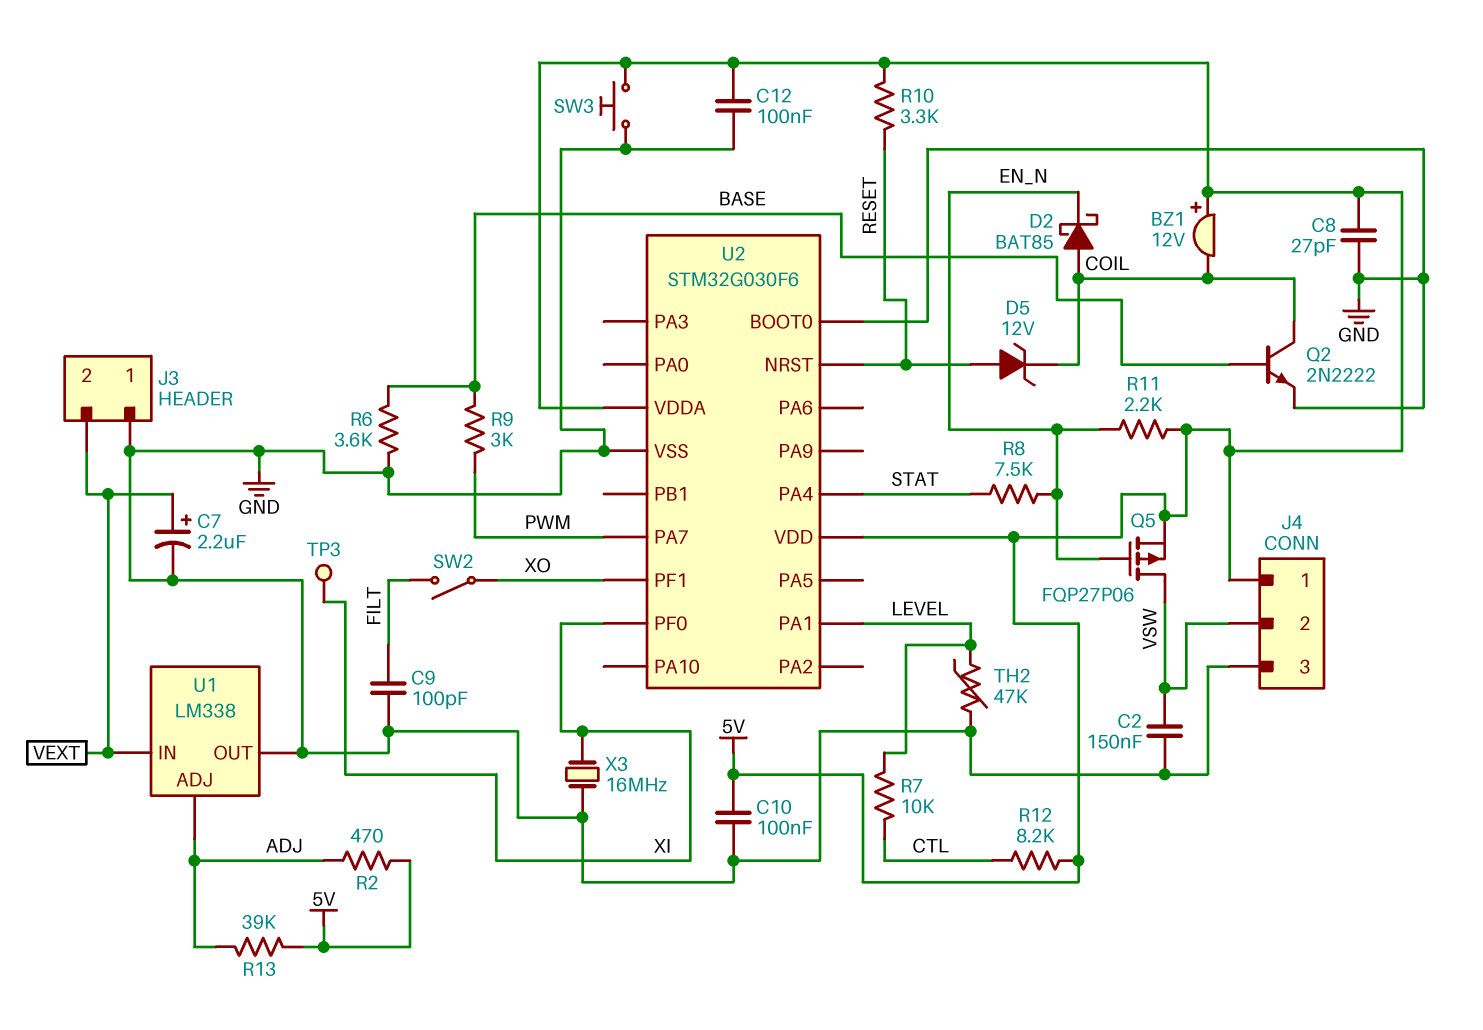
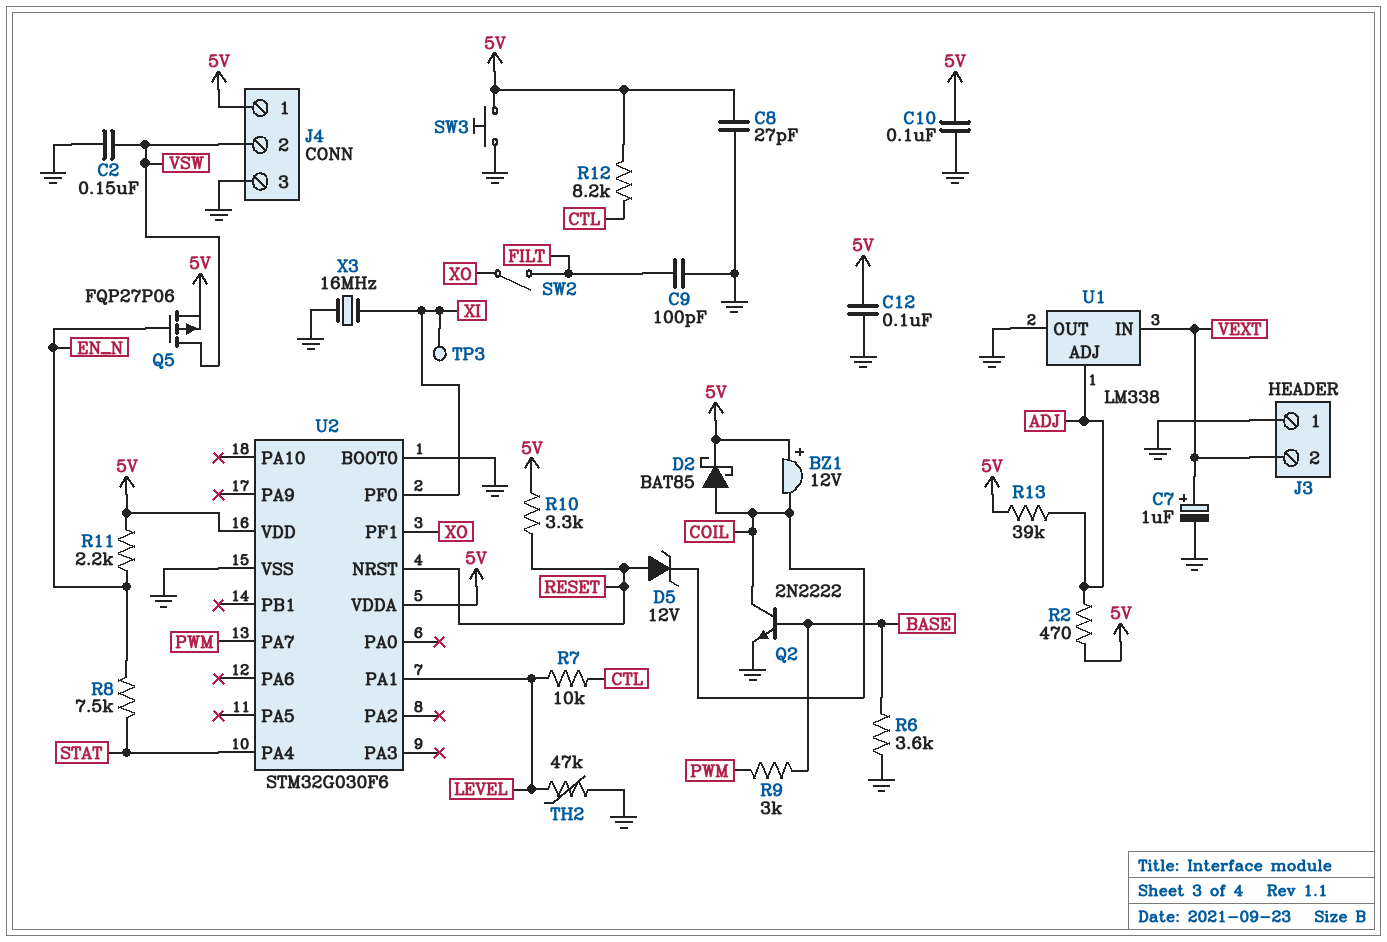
C7: 2.2uF (plus VEXT, minus GND) -> 1uF (plus VEXT, minus GND)
D2: schottky BAT85 (A COIL, K EN_N) -> schottky BAT85 (A COIL, K 5V)

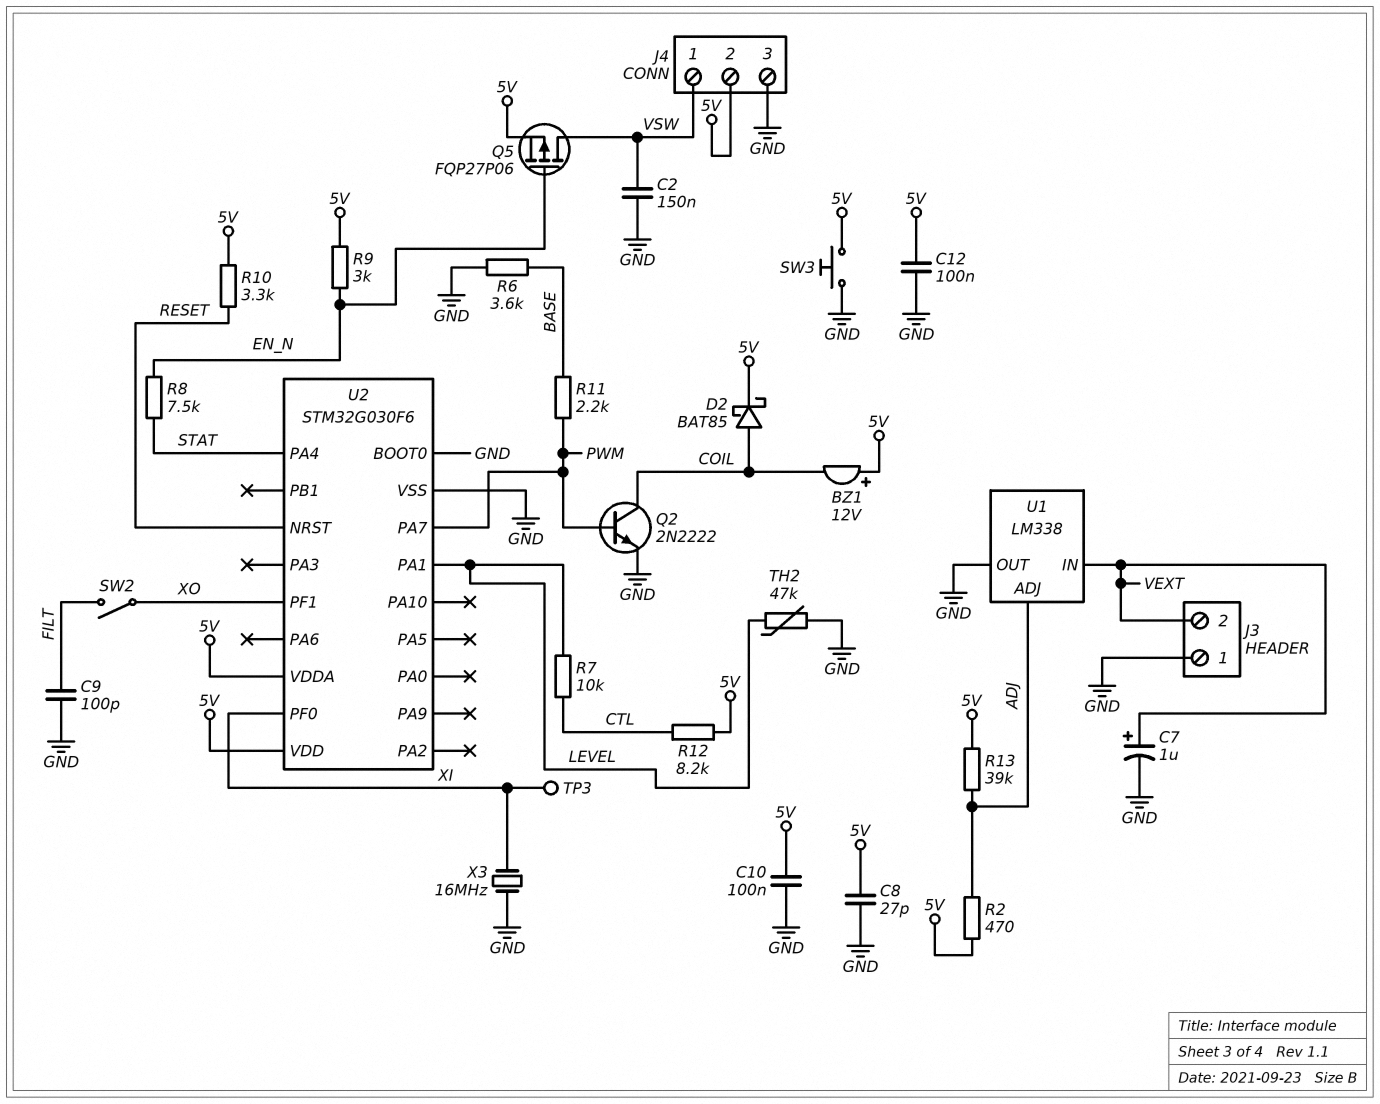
D5: zener 12V (A RESET, K COIL) -> none
J4 pin 1: 5V -> VSW
J4 pin 2: VSW -> 5V
Q2: NPN 2N2222 (B BASE, C COIL, E GND) -> NPN 2N2222 (B PWM, C COIL, E GND)
R9: 3k (BASE, PWM) -> 3k (5V, EN_N)
R11: 2.2k (5V, EN_N) -> 2.2k (BASE, PWM)

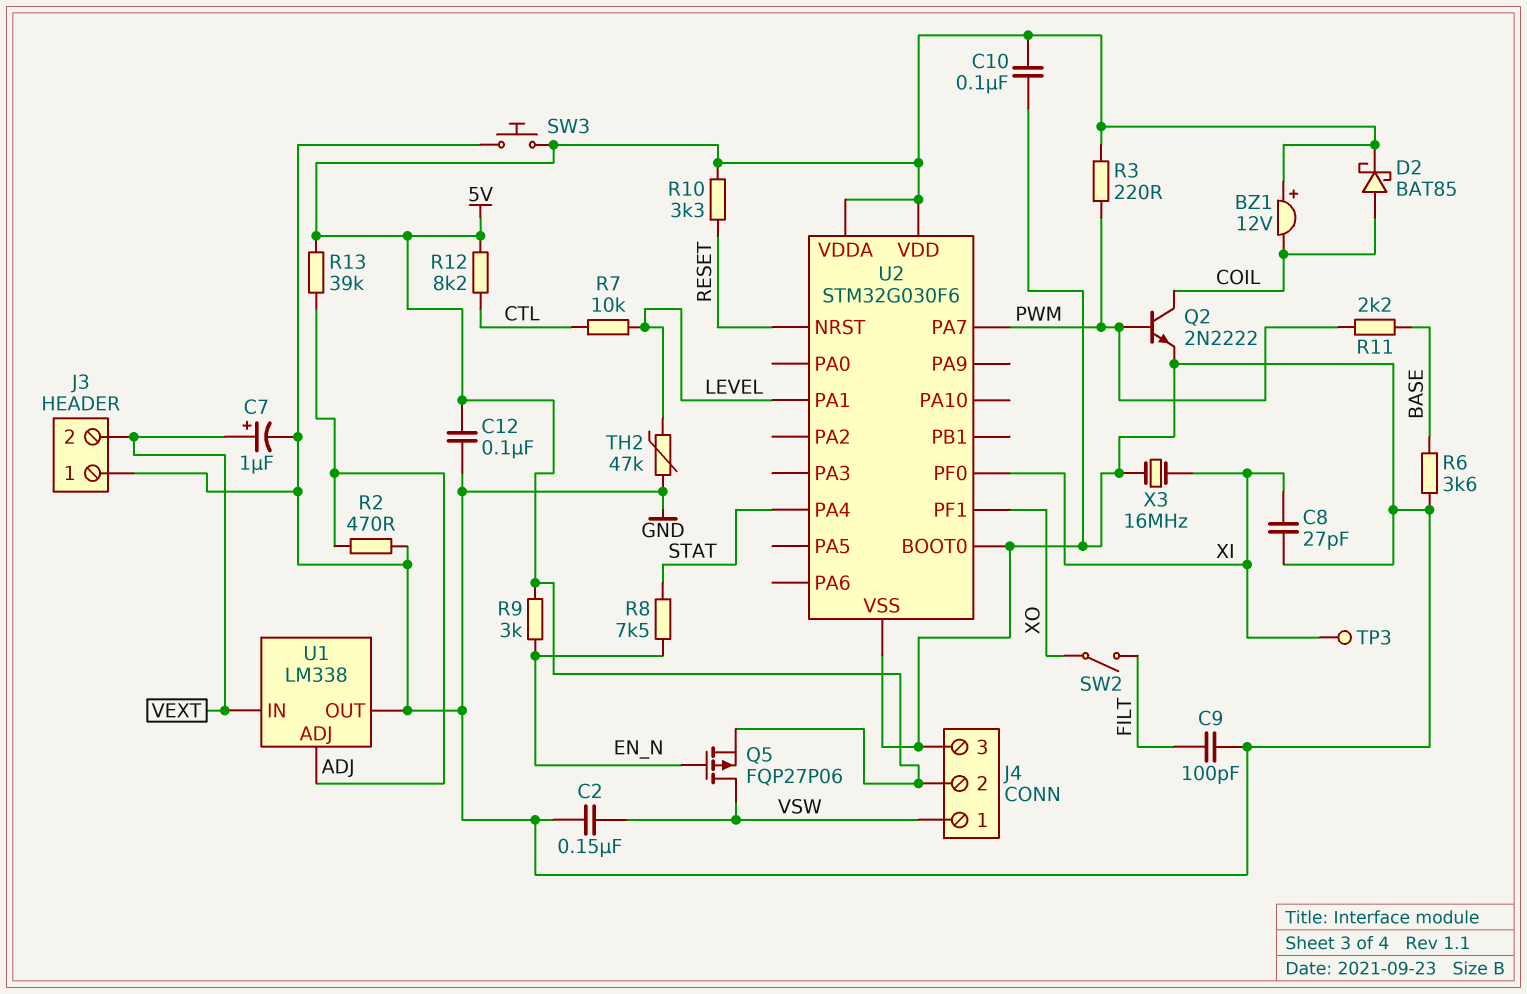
C8: 27pF (5V, GND) -> 27pF (GND, XI)
R2: 470 (5V, ADJ) -> 470 (ADJ, GND)
R3: none -> 220 (5V, PWM)

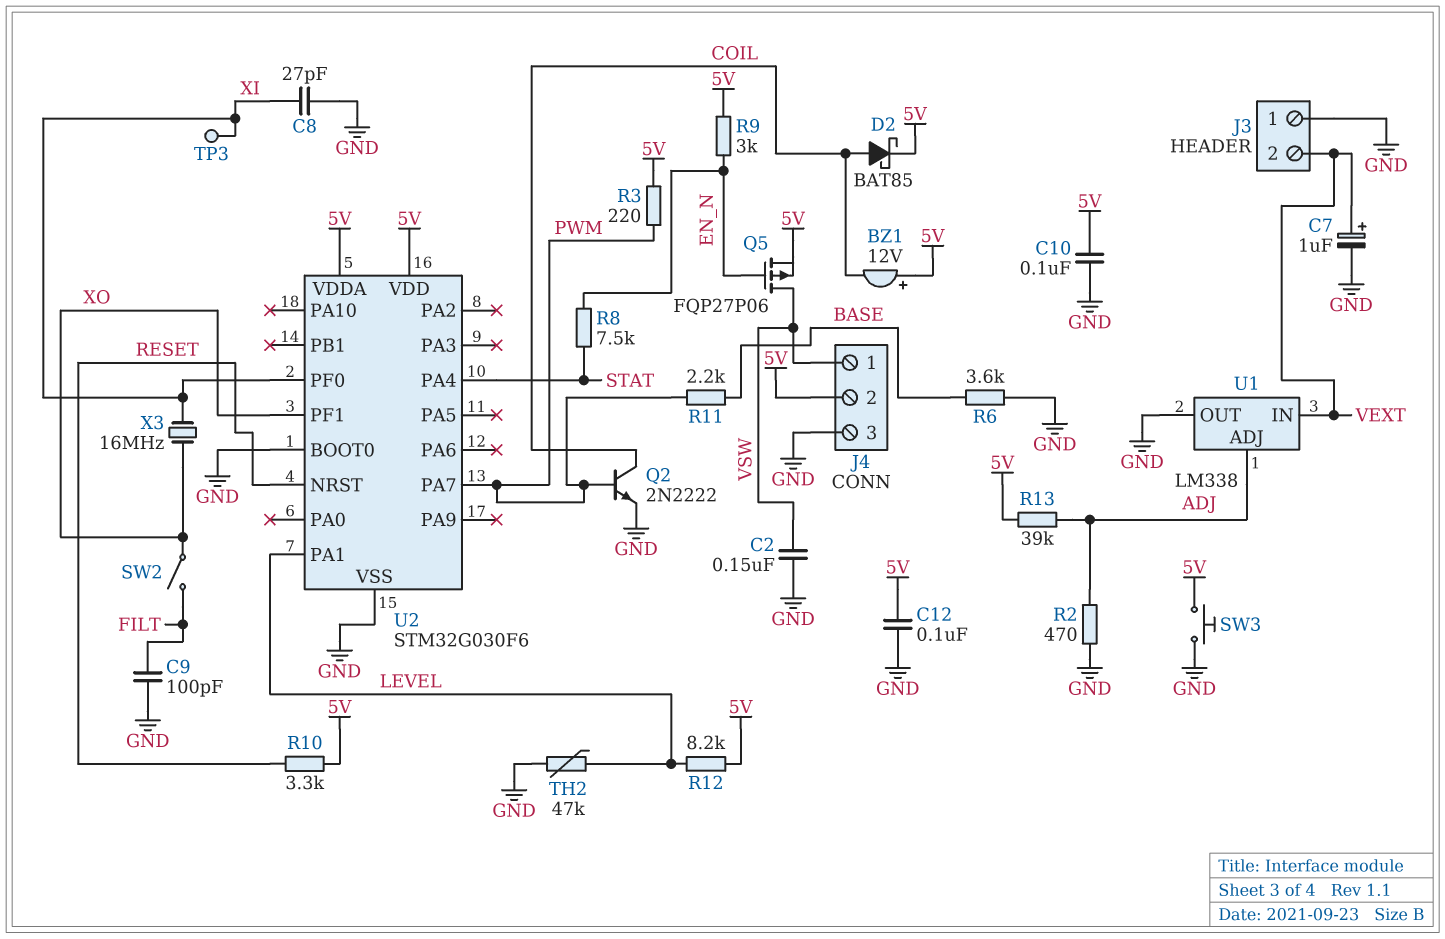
R7: 10k (CTL, LEVEL) -> none
R12: 8.2k (5V, CTL) -> 8.2k (5V, LEVEL)
X3: 16MHz (GND, XI) -> 16MHz (XI, XO)

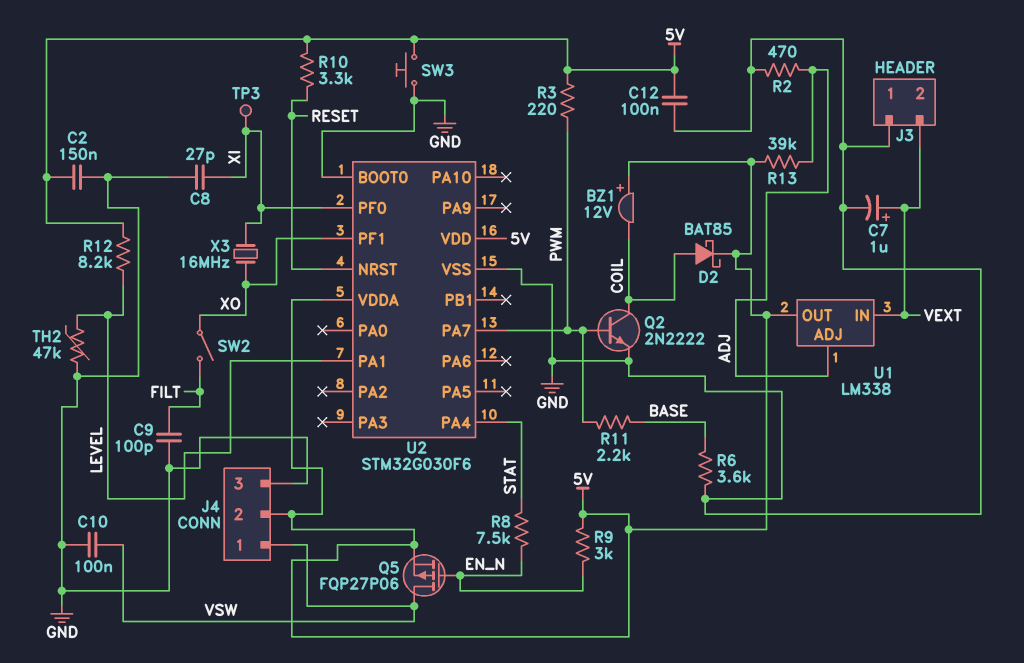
C2: 150nF (GND, VSW) -> 150nF (5V, GND)
C10: 100nF (5V, GND) -> 100nF (GND, VSW)
U1 pin OUT: GND -> 5V

